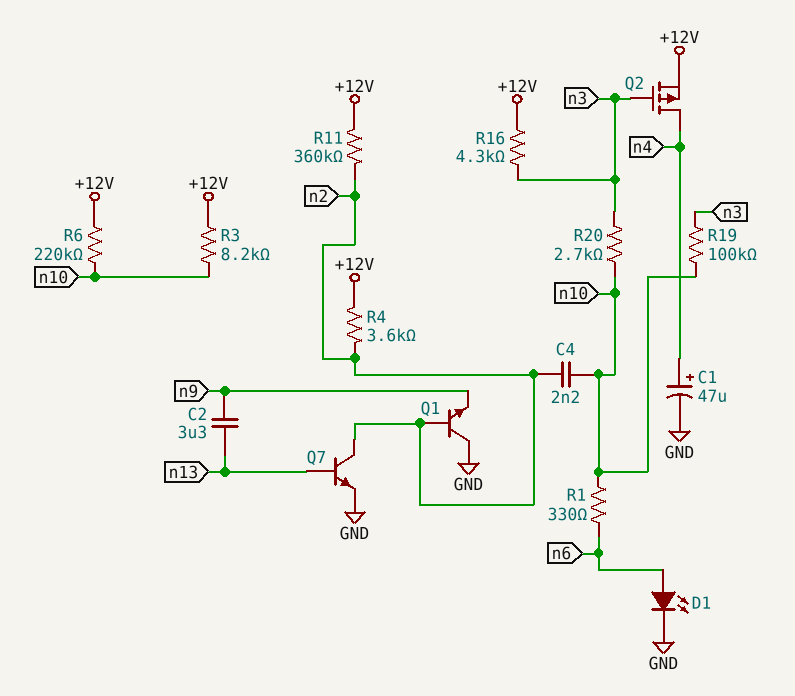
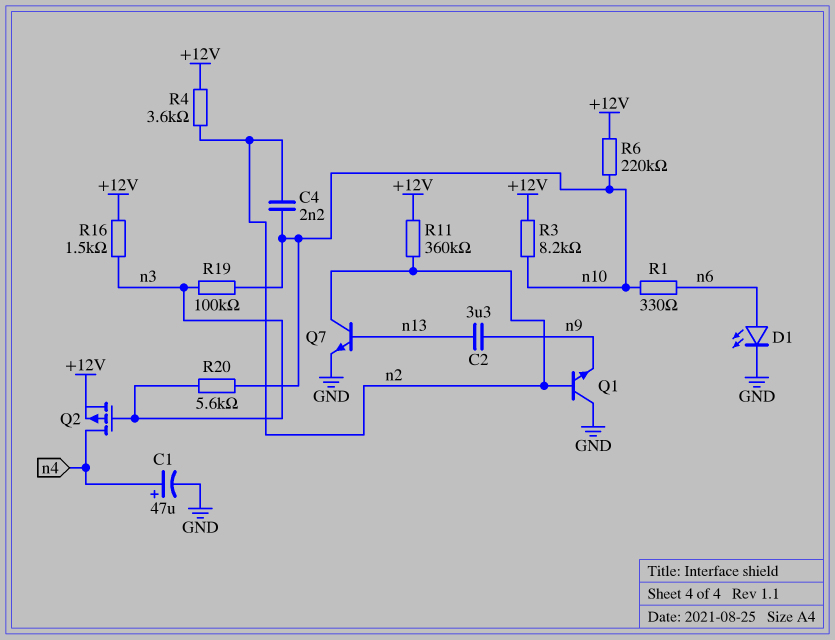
R16: 4.3k (+12V, n3) -> 1.5k (+12V, n3)
R20: 2.7k (n3, n10) -> 5.6k (n3, n10)

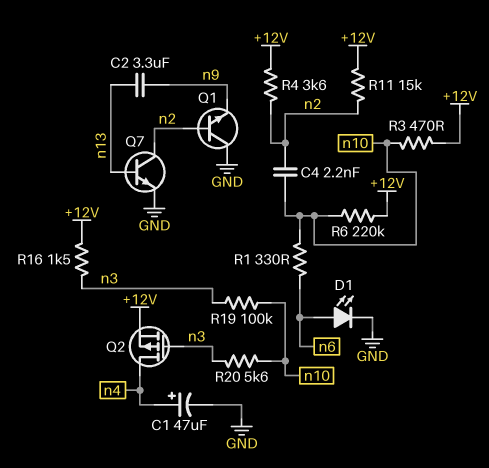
R3: 8.2k (+12V, n10) -> 470 (+12V, n10)
R11: 360k (+12V, n2) -> 15k (+12V, n2)

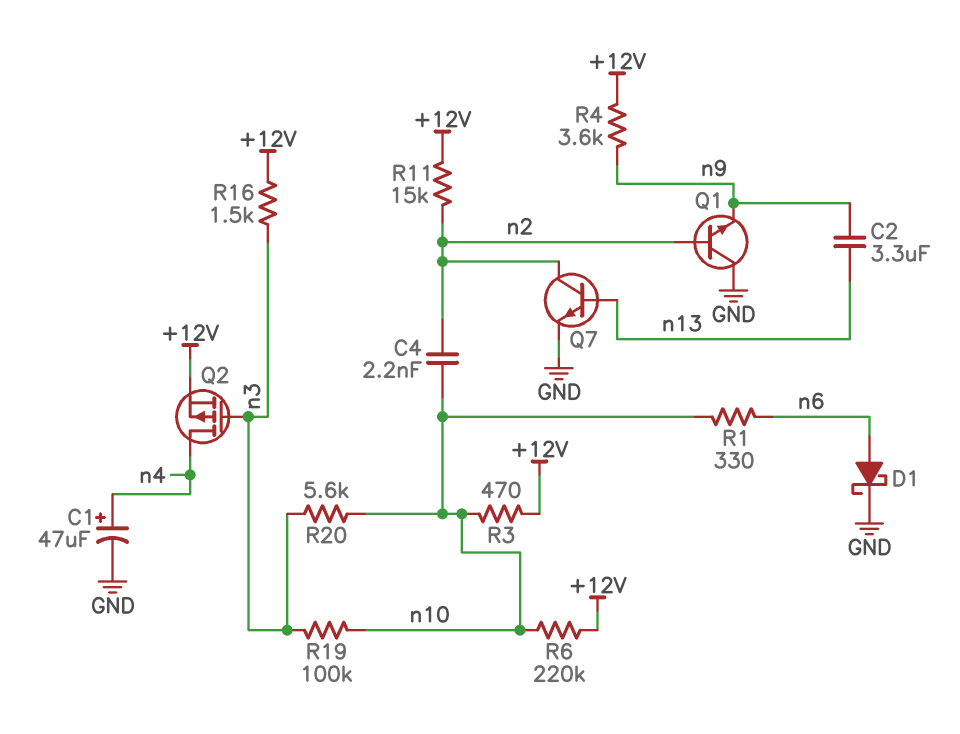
D1: LED (A n6, K GND) -> schottky (A n6, K GND)
R4: 3.6k (+12V, n2) -> 3.6k (+12V, n9)

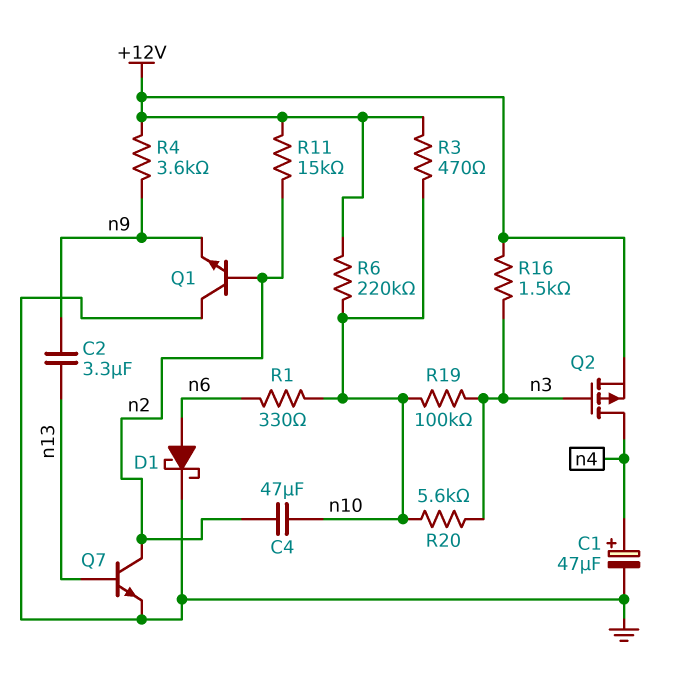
C4: 2.2nF (n2, n10) -> 47uF (n2, n10)

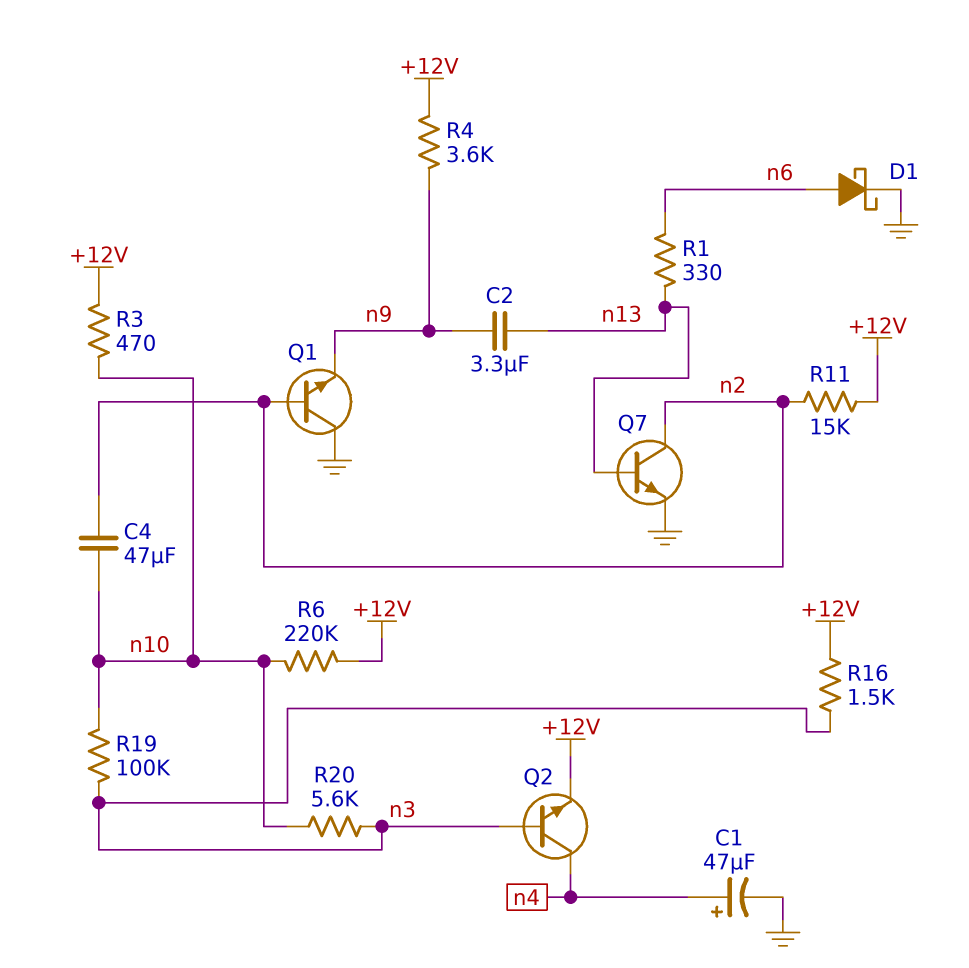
Q2: PMOS (G n3, D n4, S +12V) -> NPN (B n3, C n4, E +12V)
R1: 330 (n6, n10) -> 330 (n6, n13)

